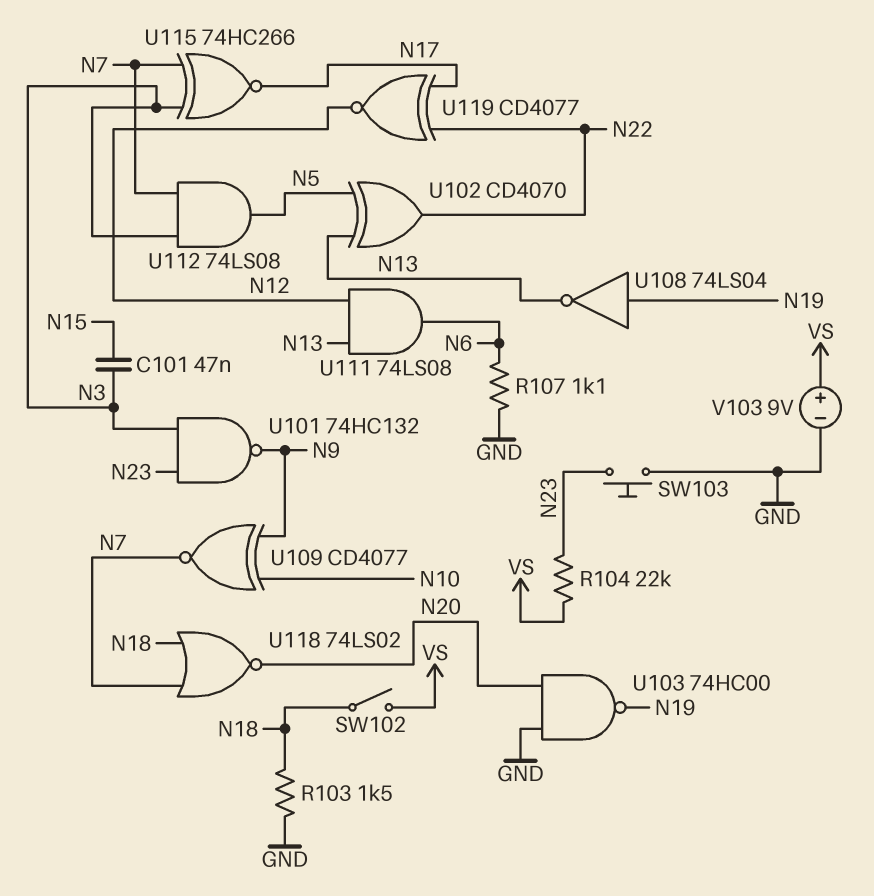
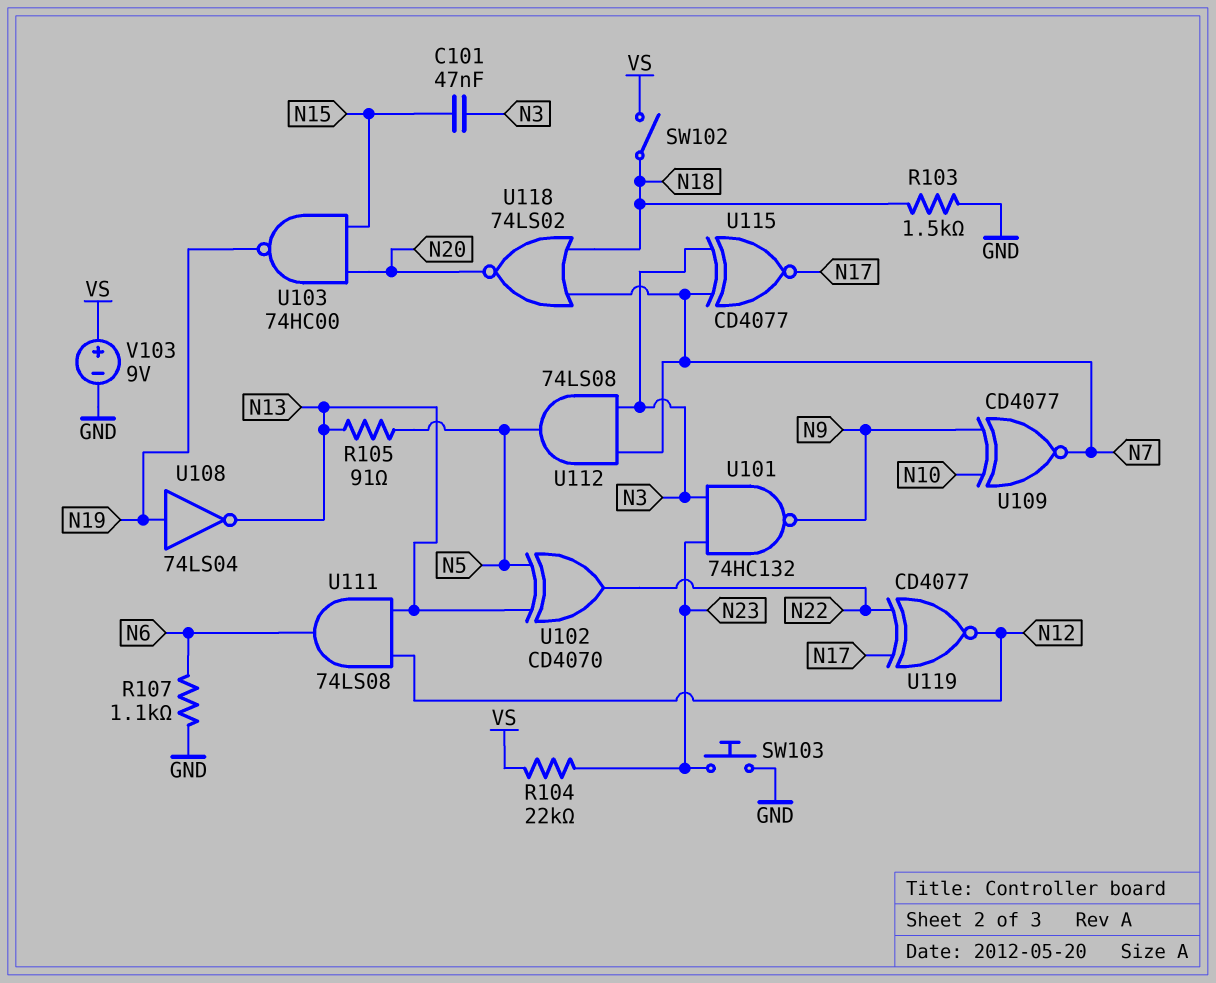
R105: none -> 91 (N5, N13)
U103: NAND 74HC00 (in GND, in N20, out N19) -> NAND 74HC00 (in N15, in N20, out N19)
U115: XNOR 74HC266 (in N3, in N7, out N17) -> XNOR CD4077 (in N3, in N7, out N17)

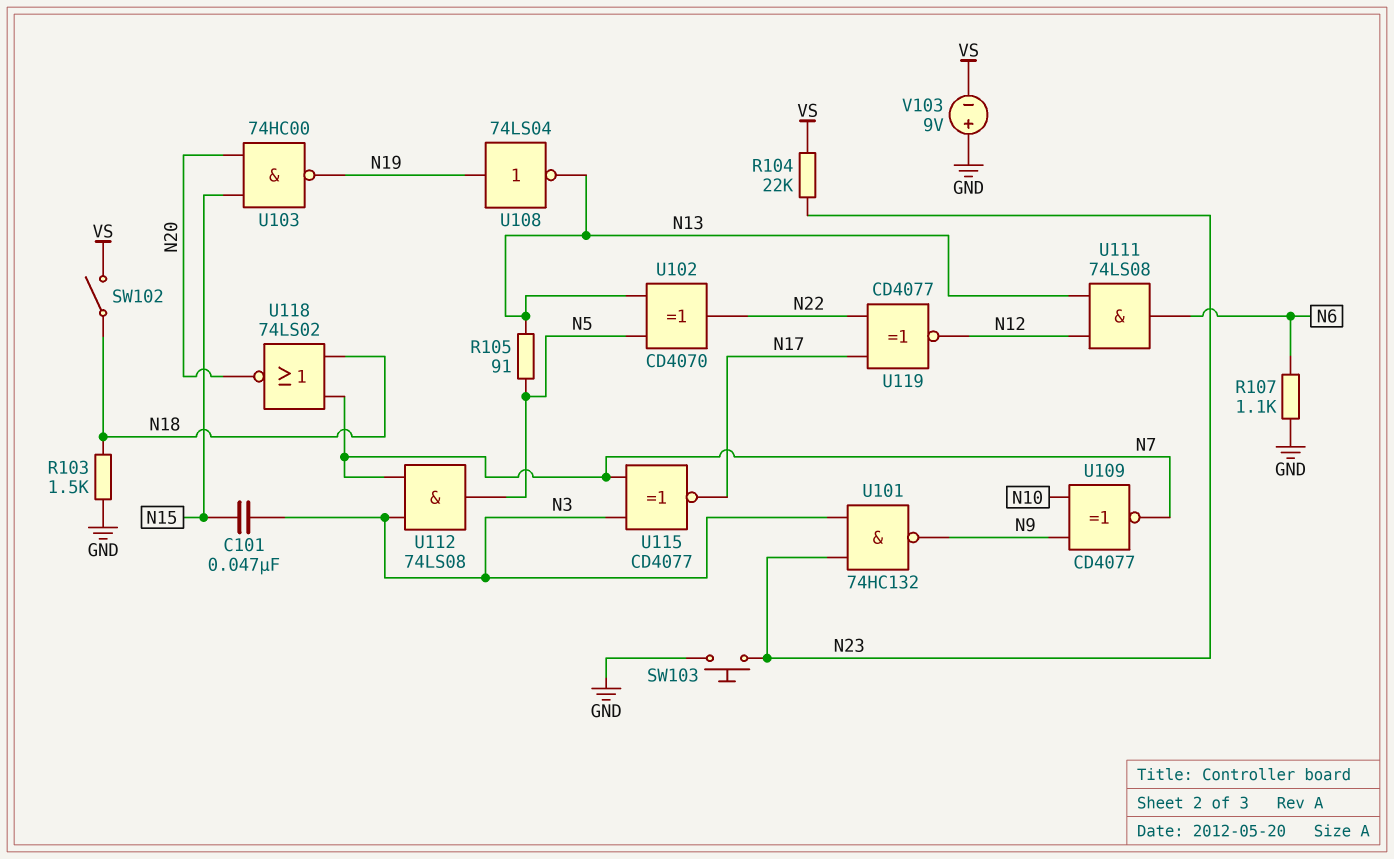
V103: 9V (plus VS, minus GND) -> 9V (plus GND, minus VS)

